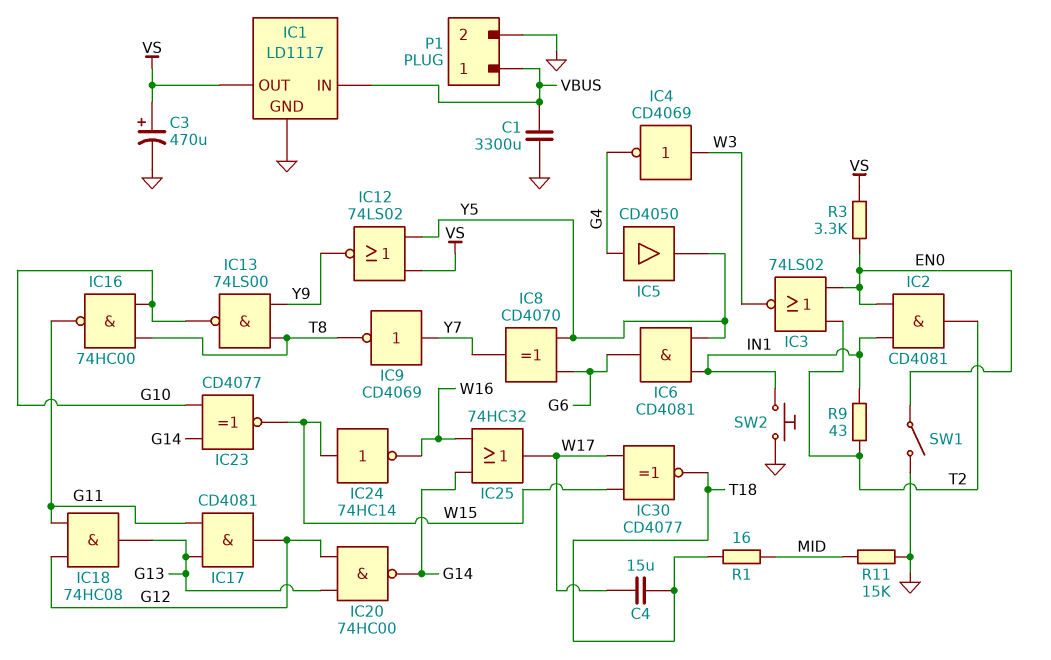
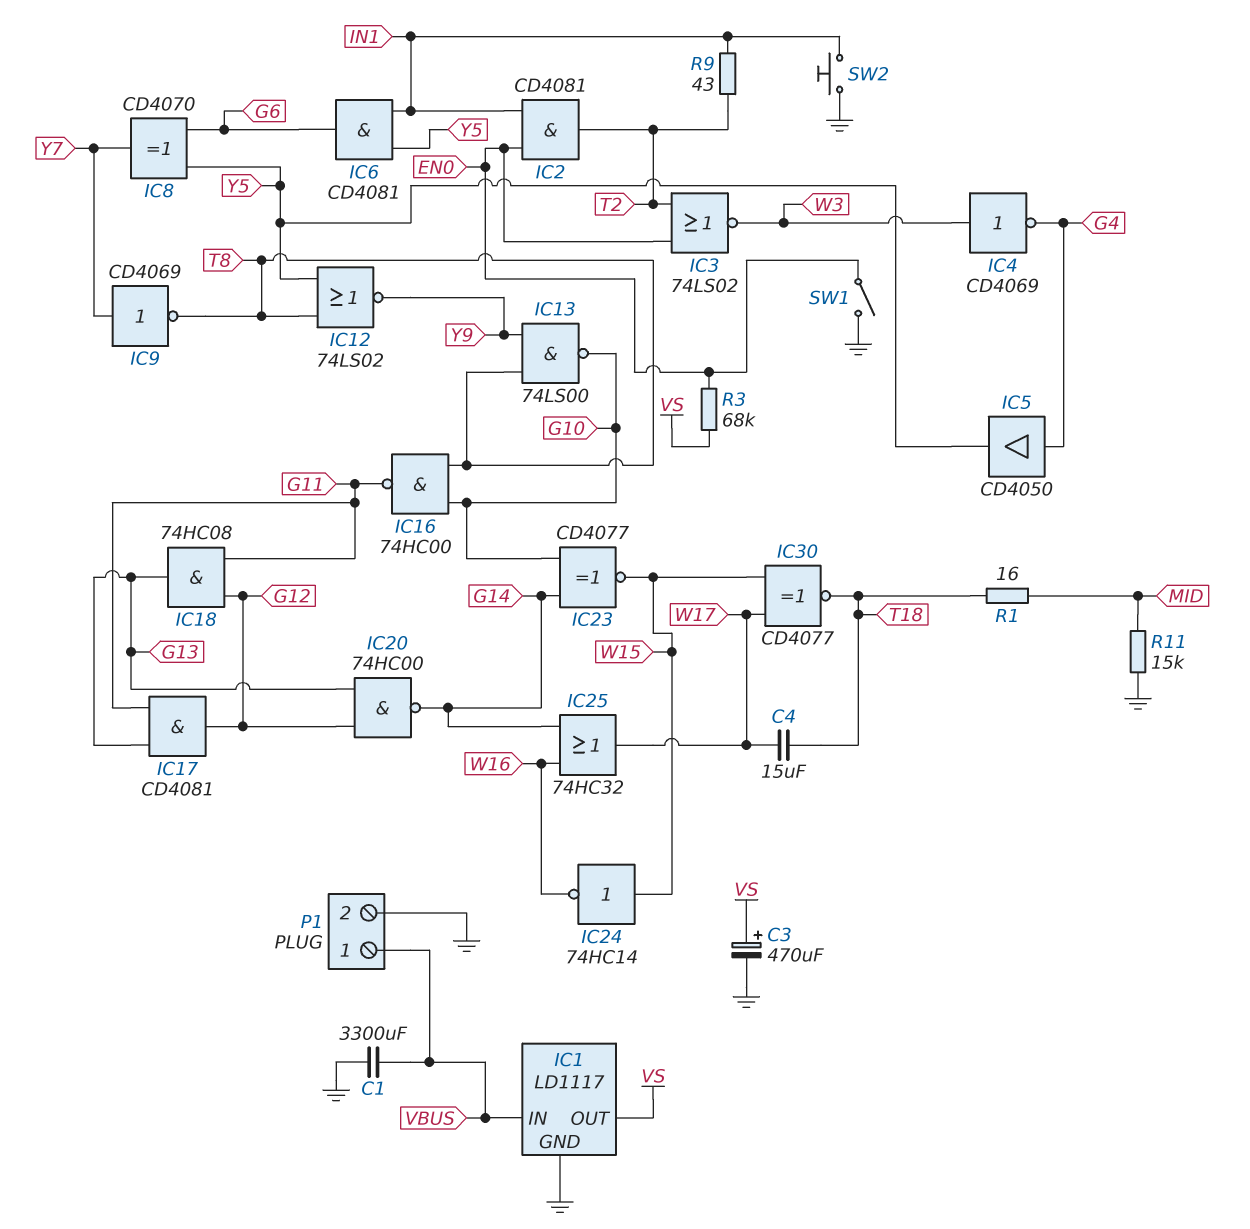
IC12: NOR 74LS02 (in VS, in Y5, out Y9) -> NOR 74LS02 (in T8, in Y5, out Y9)
R3: 3.3k (EN0, VS) -> 68k (EN0, VS)

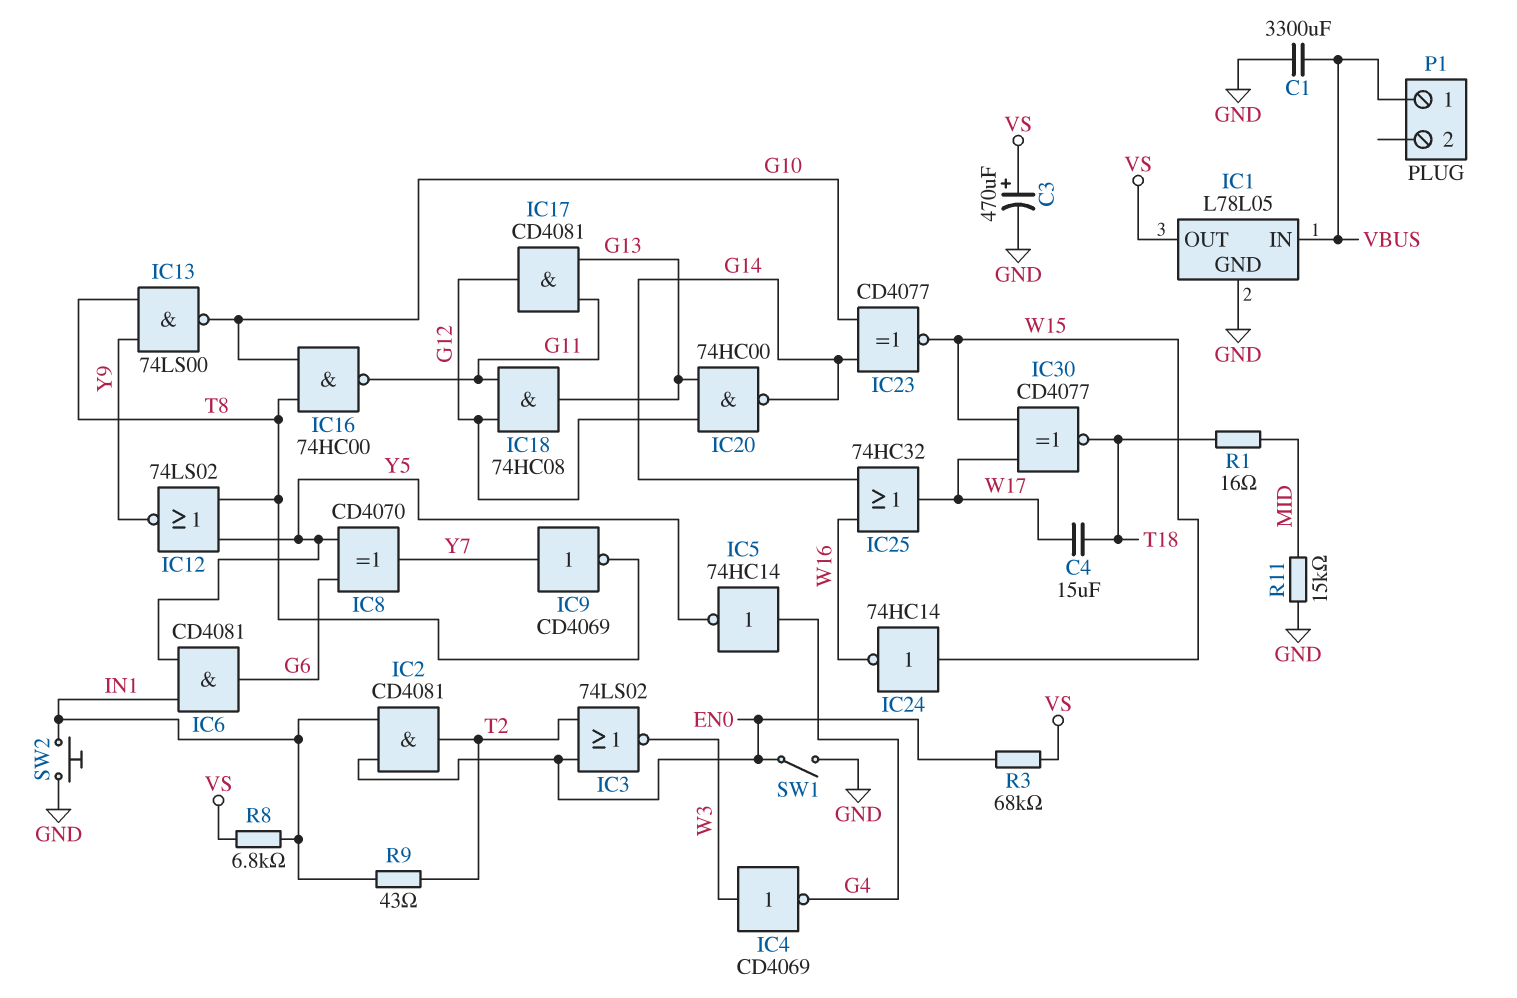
IC1: LD1117 -> L78L05
IC5: buffer CD4050 (in G4, out Y5) -> NOT 74HC14 (in G4, out Y5)
P1 pin 2: GND -> none
R8: none -> 6.8k (IN1, VS)

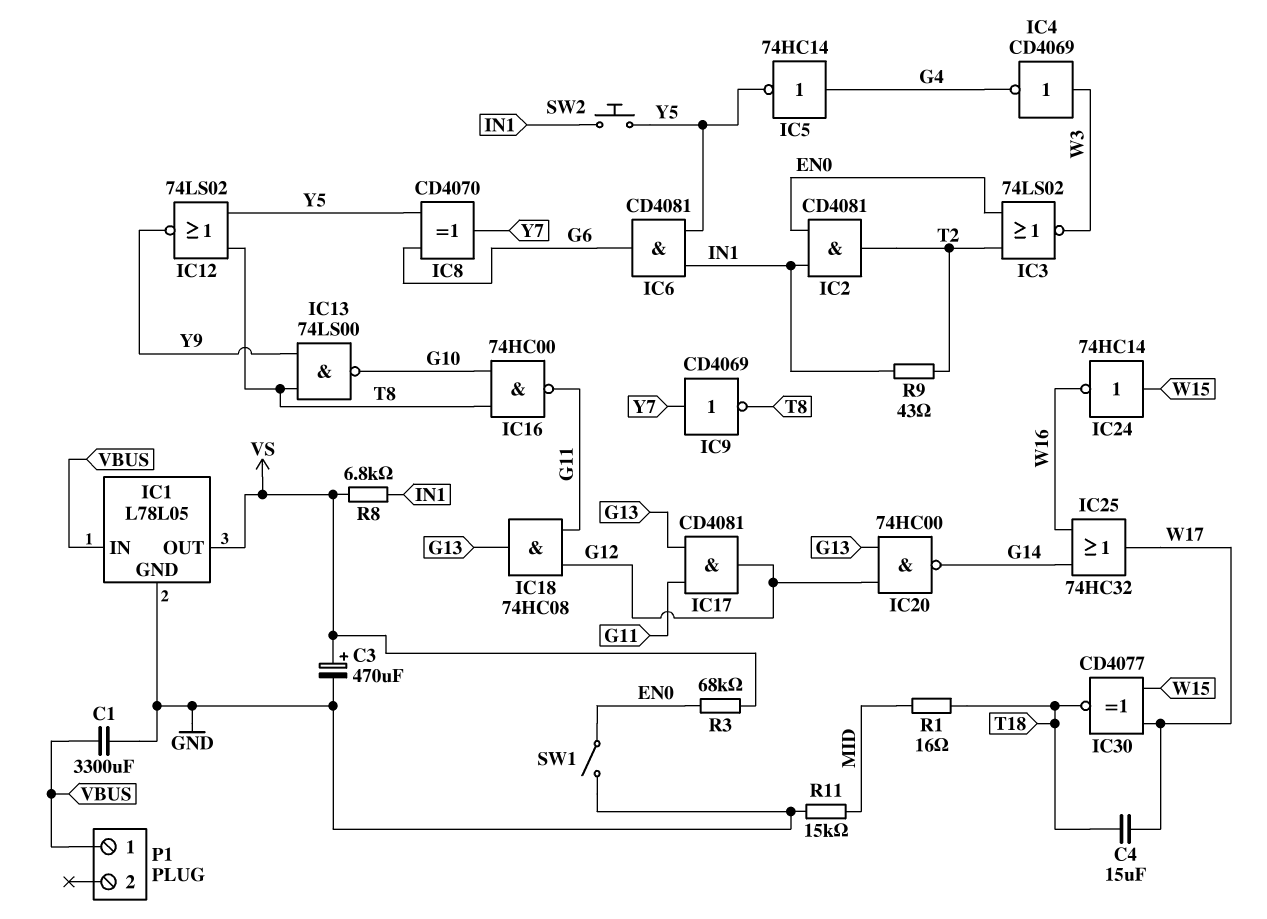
IC23: XNOR CD4077 (in G10, in G14, out W15) -> none
SW2: button (GND, IN1) -> button (IN1, Y5)

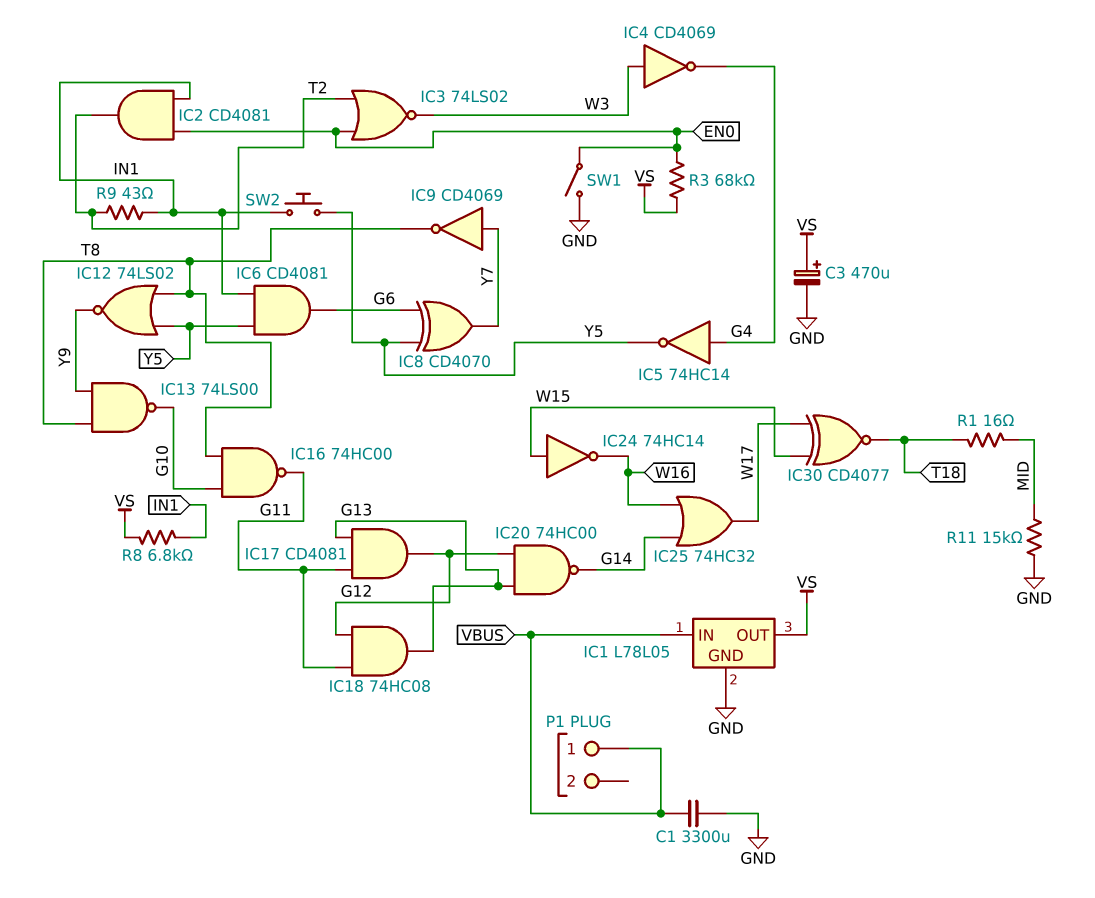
C4: 15uF (T18, W17) -> none

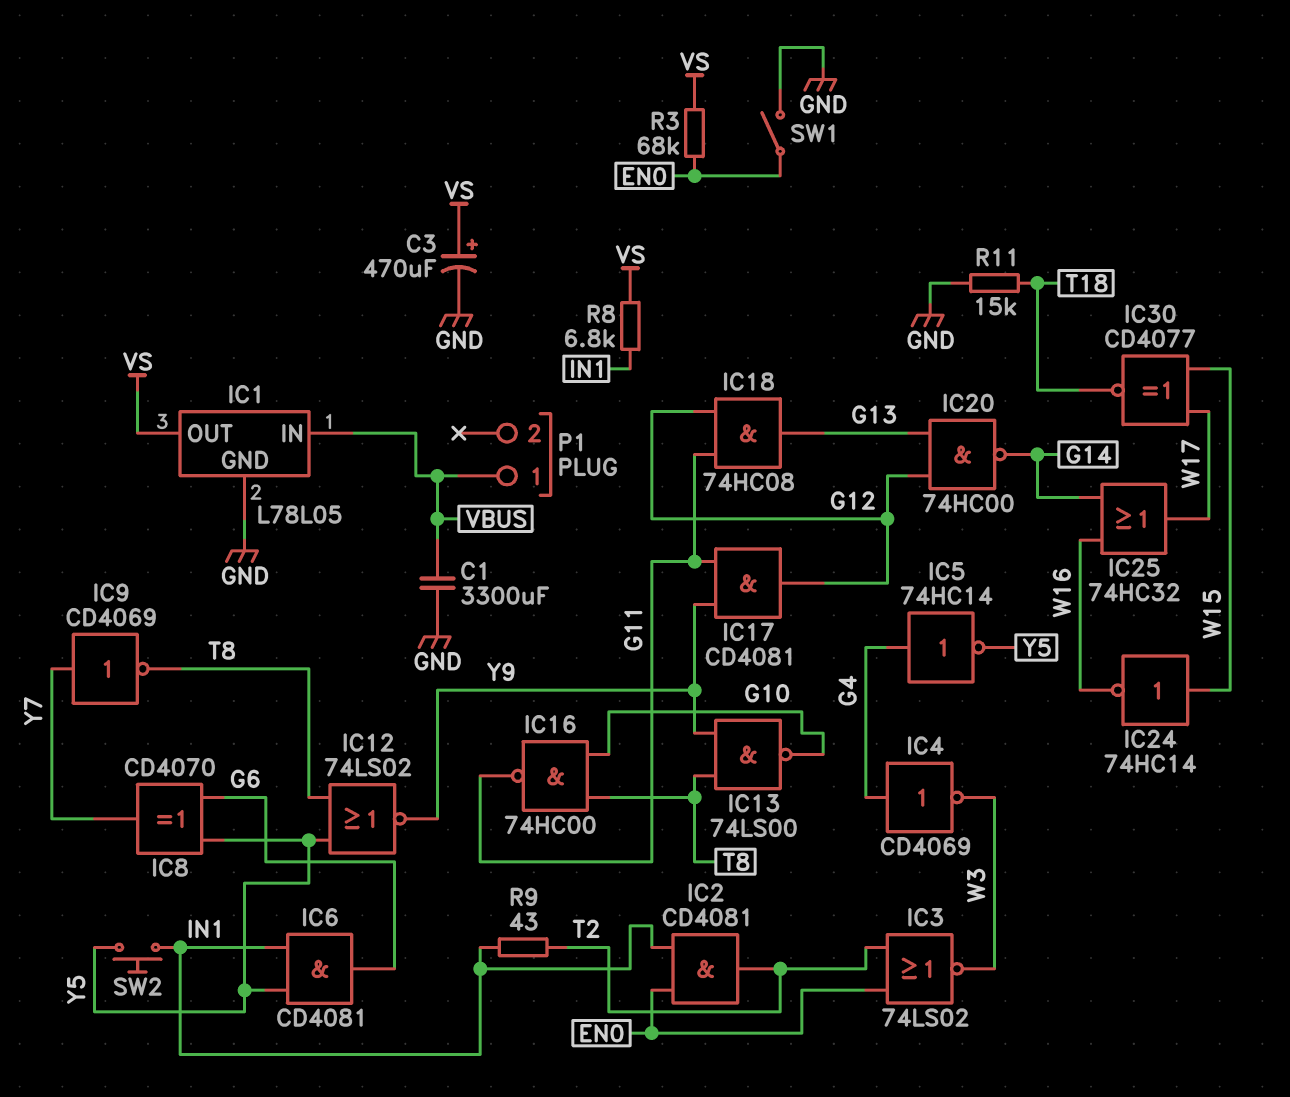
IC4: NOT CD4069 (in W3, out G4) -> NOT CD4069 (in G4, out W3)
IC17: AND CD4081 (in G11, in G13, out G12) -> AND CD4081 (in G11, in Y9, out G12)
R1: 16 (MID, T18) -> none
R11: 15k (GND, MID) -> 15k (GND, T18)

